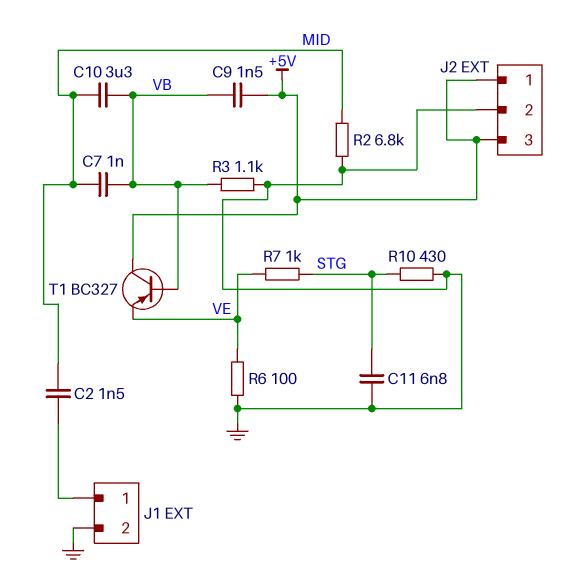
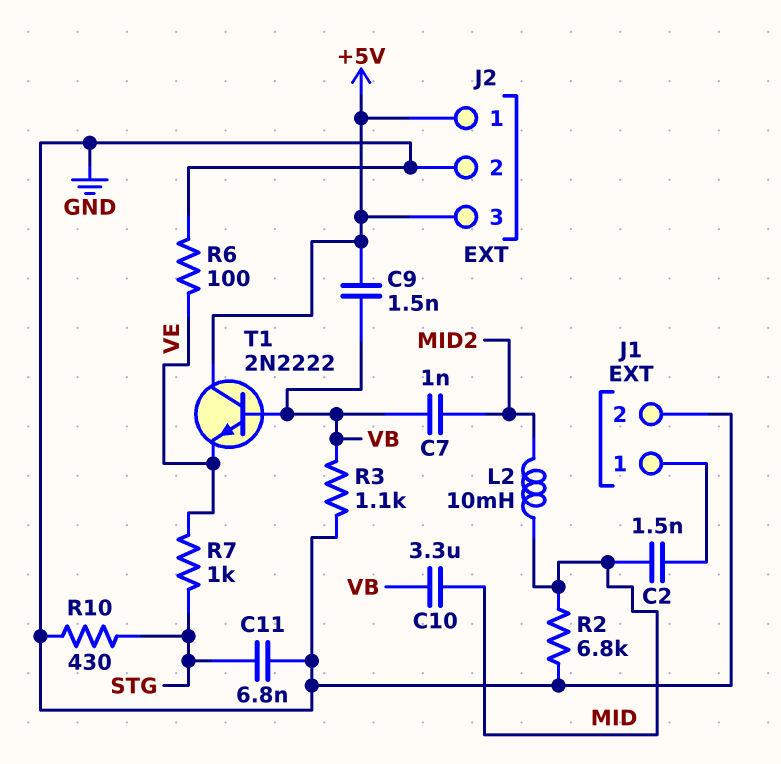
C7: 1nF (MID, VB) -> 1nF (MID2, VB)
L2: none -> 10mH (MID, MID2)
T1: PNP BC327 (B VB, C +5V, E VE) -> NPN 2N2222 (B VB, C +5V, E VE)

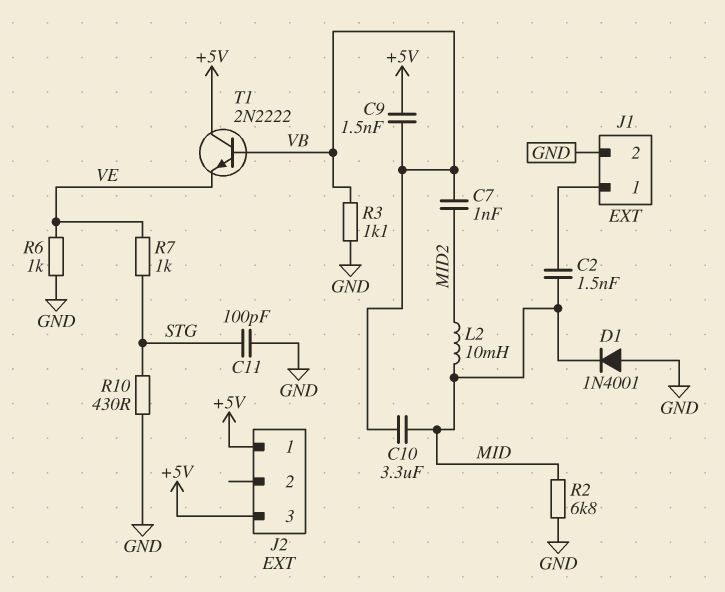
C11: 6.8nF (GND, STG) -> 100pF (GND, STG)
D1: none -> diode 1N4001 (A GND, K MID)
J2 pin 2: GND -> none
R6: 100 (GND, VE) -> 1k (GND, VE)

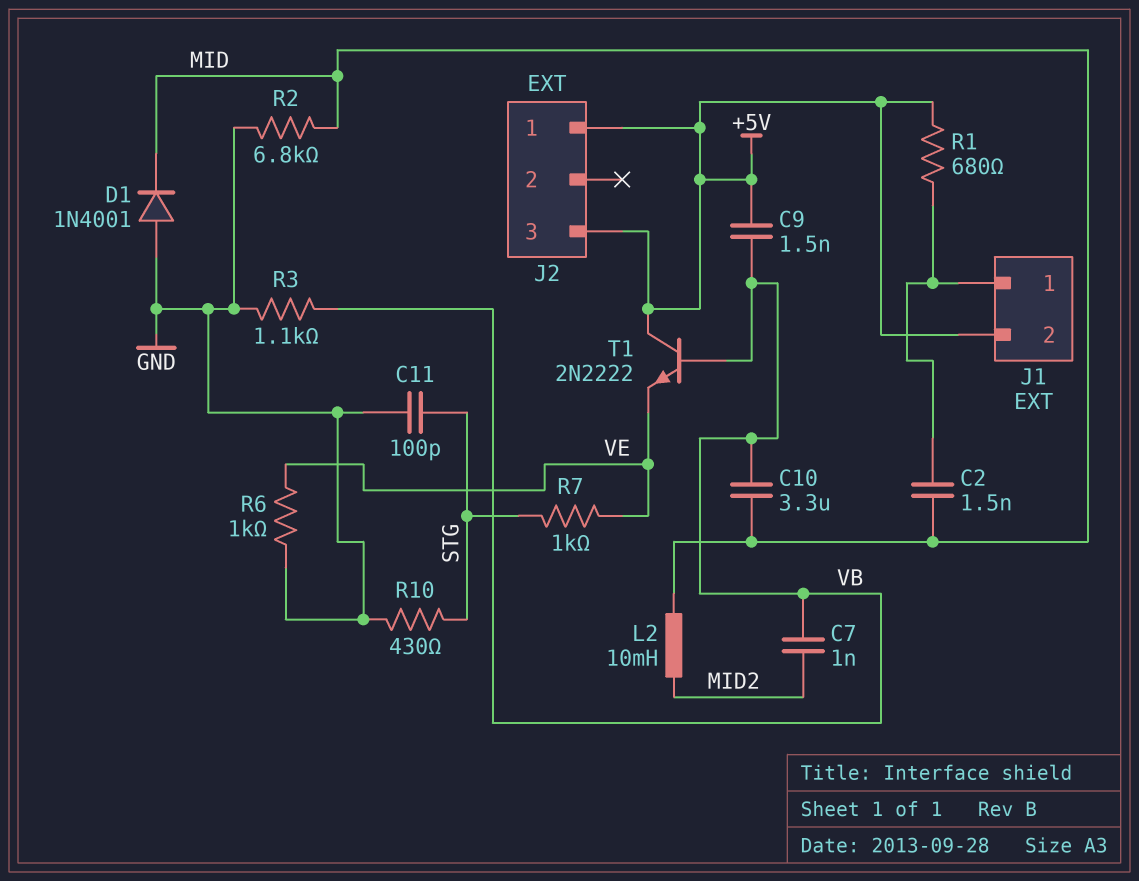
J1 pin 2: GND -> +5V
R1: none -> 680 (+5V, J1/1)

